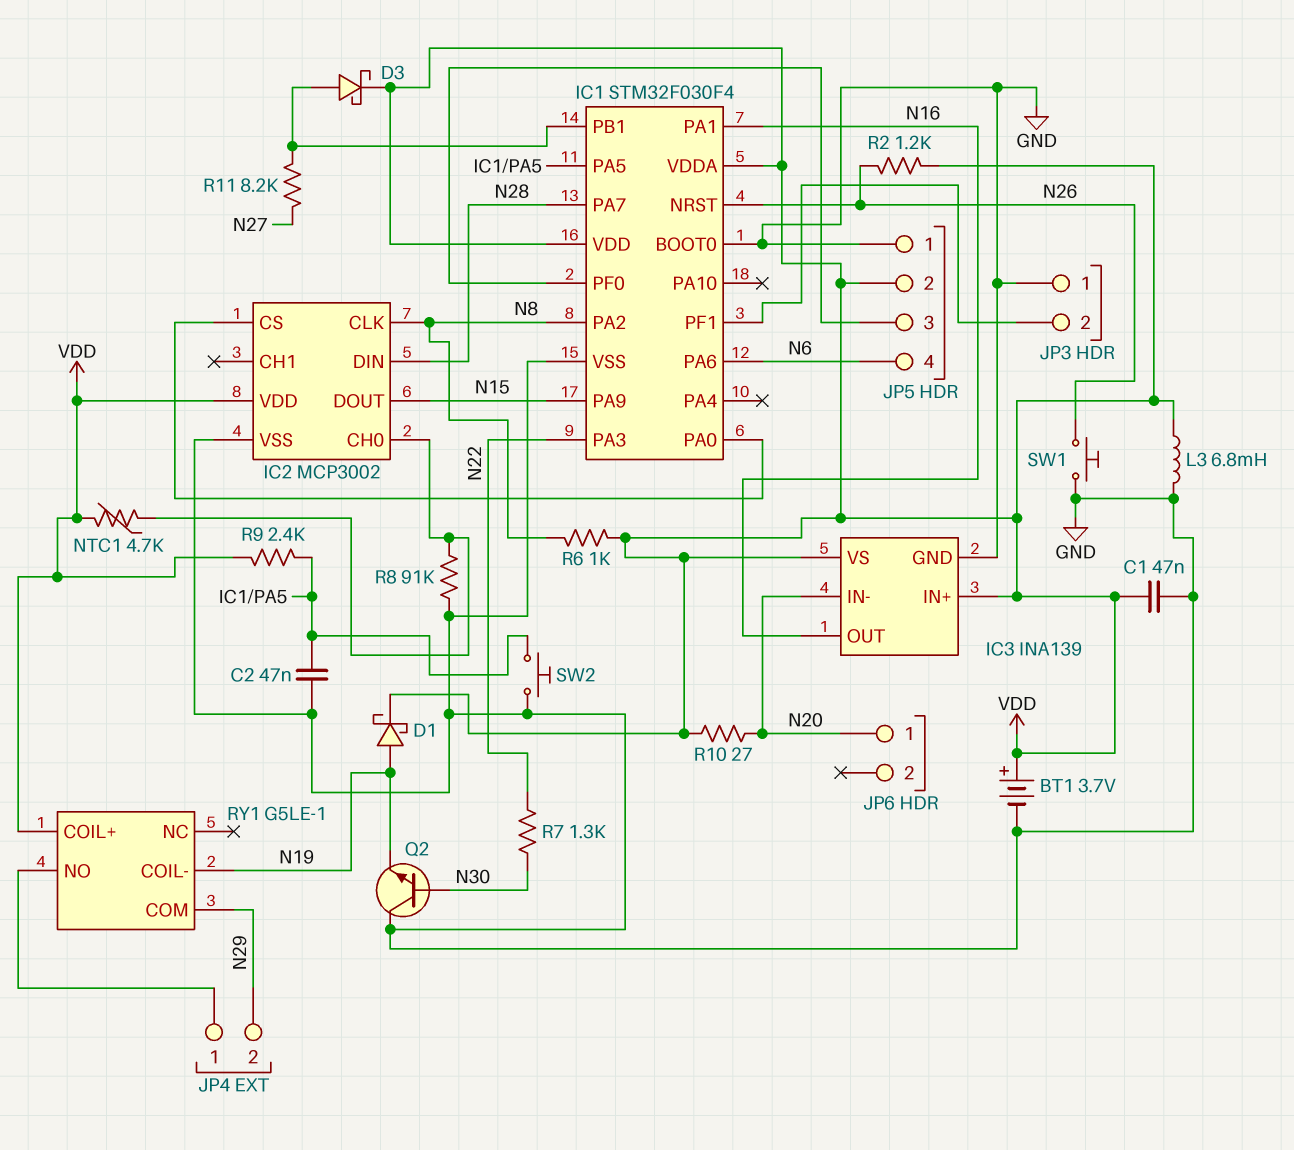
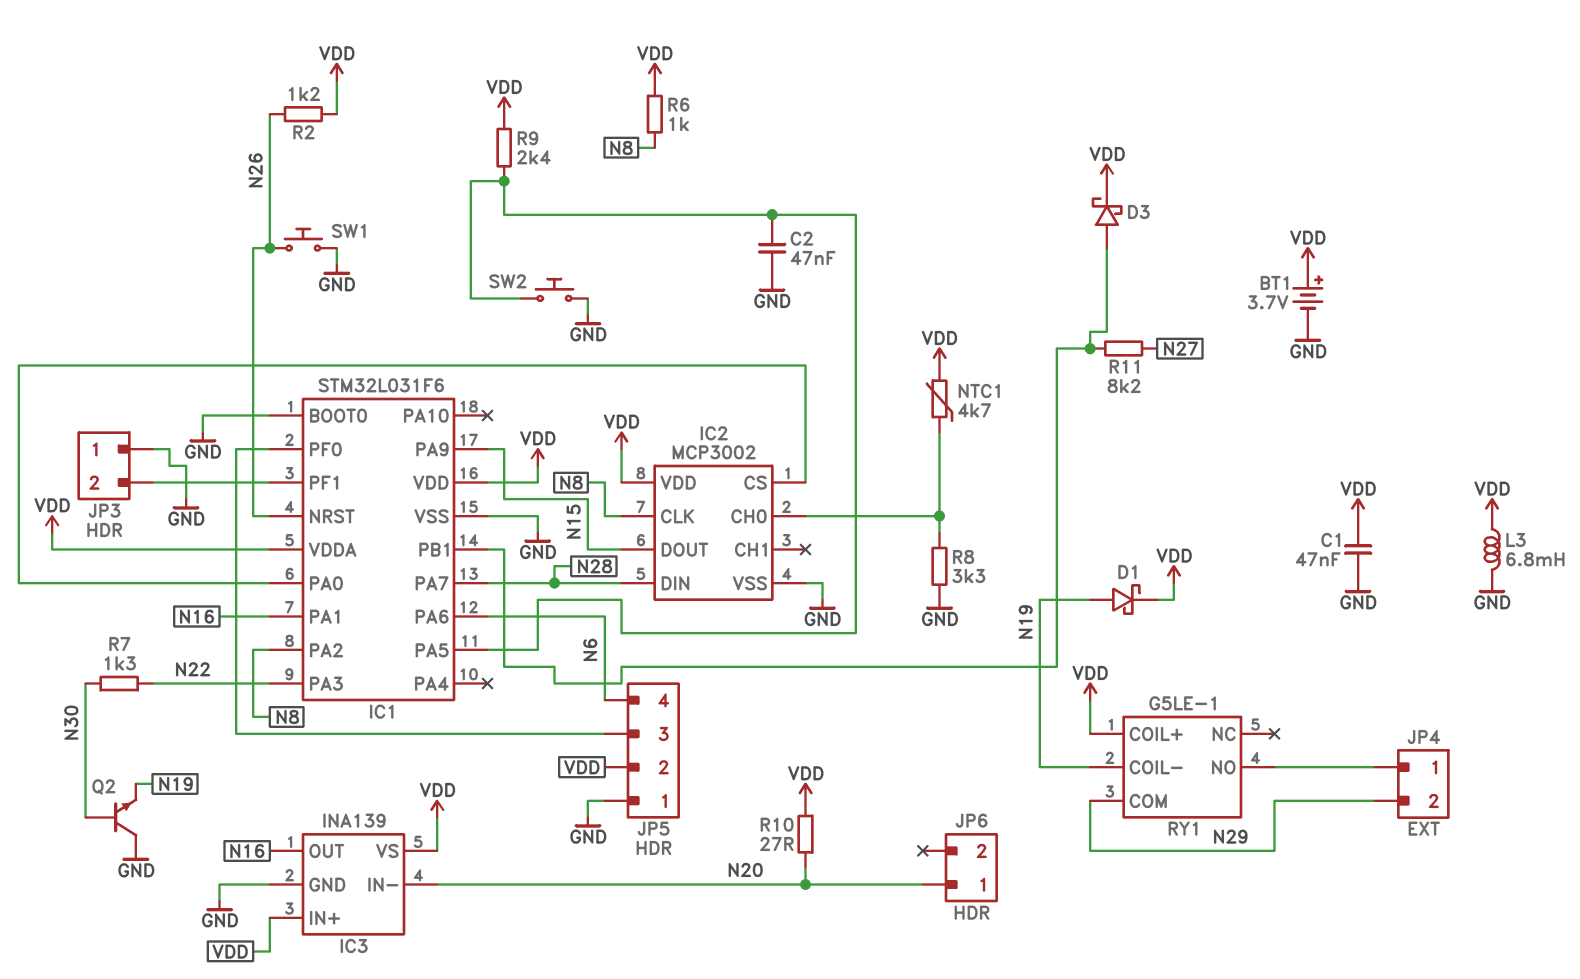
IC1: STM32F030F4 -> STM32L031F6
R8: 91k (GND, IC2/CH0) -> 3.3k (GND, IC2/CH0)

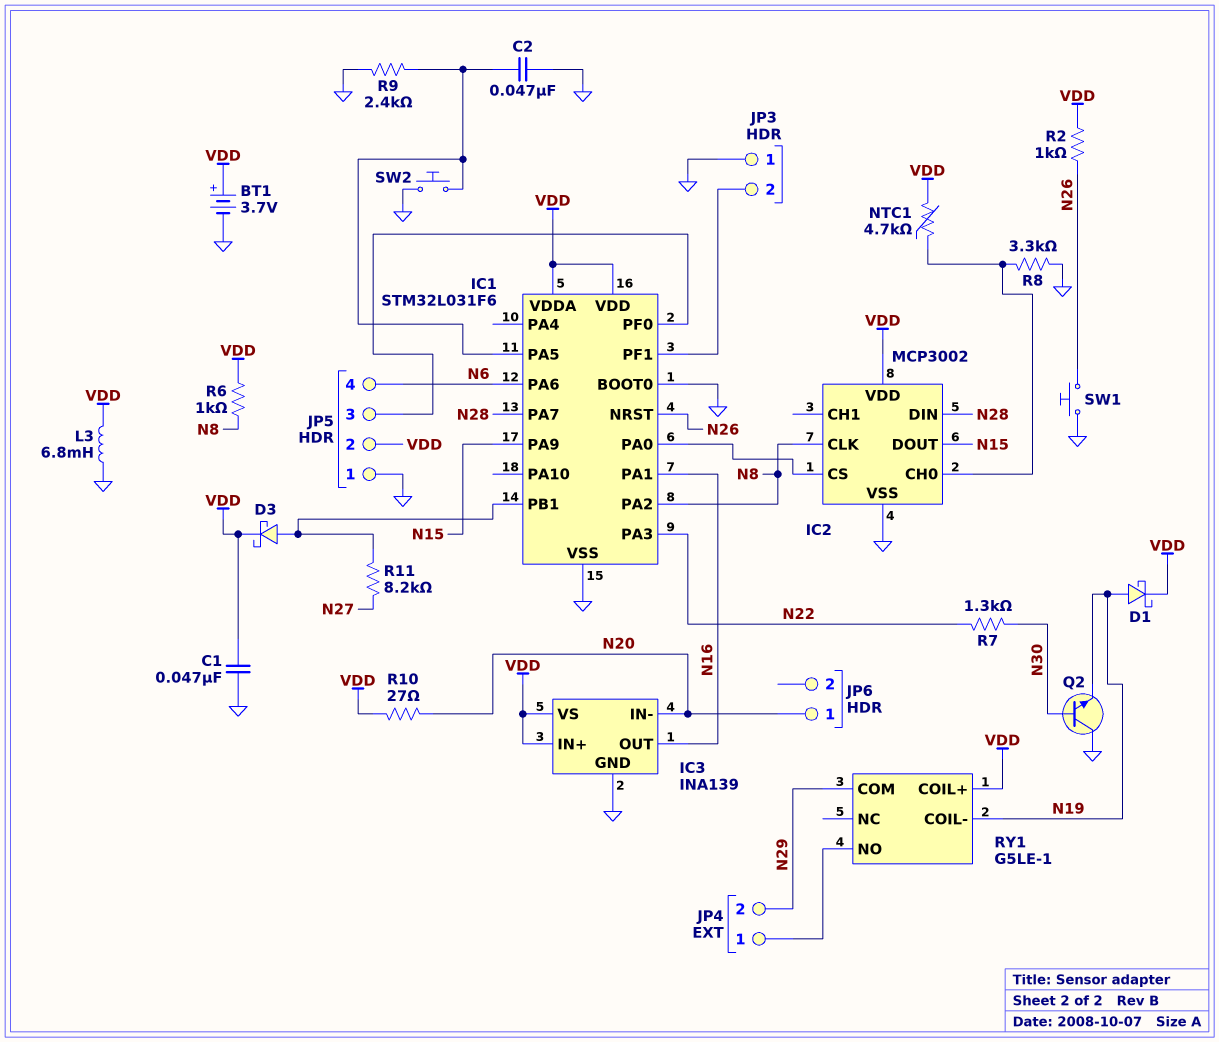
R2: 1.2k (N26, VDD) -> 1k (N26, VDD)
R9: 2.4k (IC1/PA5, VDD) -> 2.4k (GND, IC1/PA5)

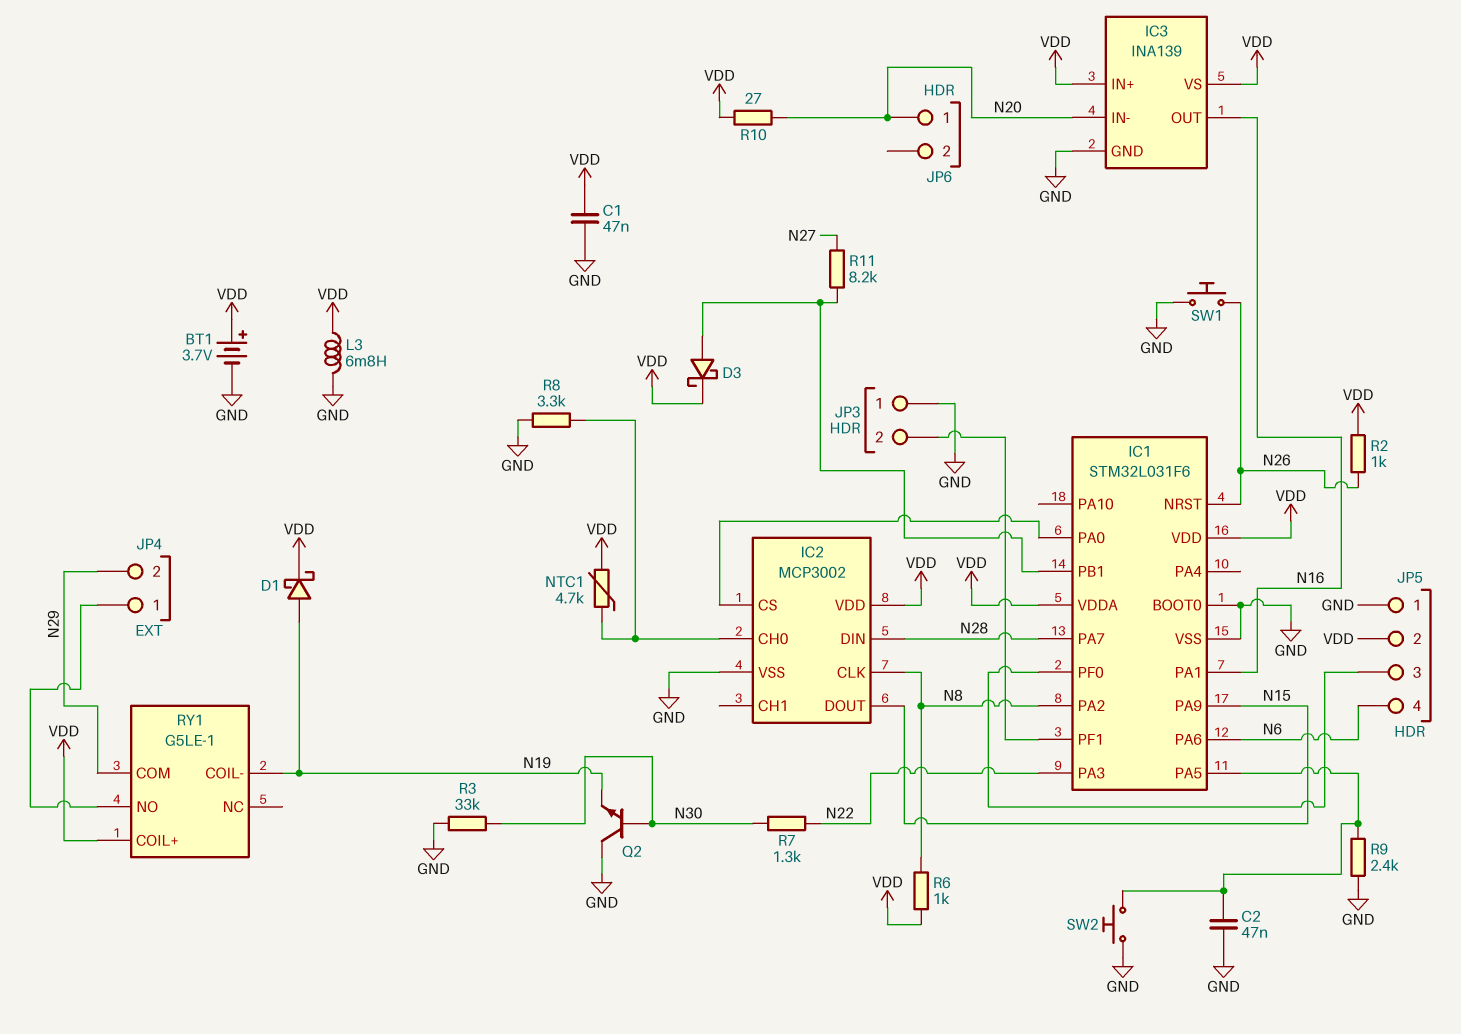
R3: none -> 33k (GND, N30)

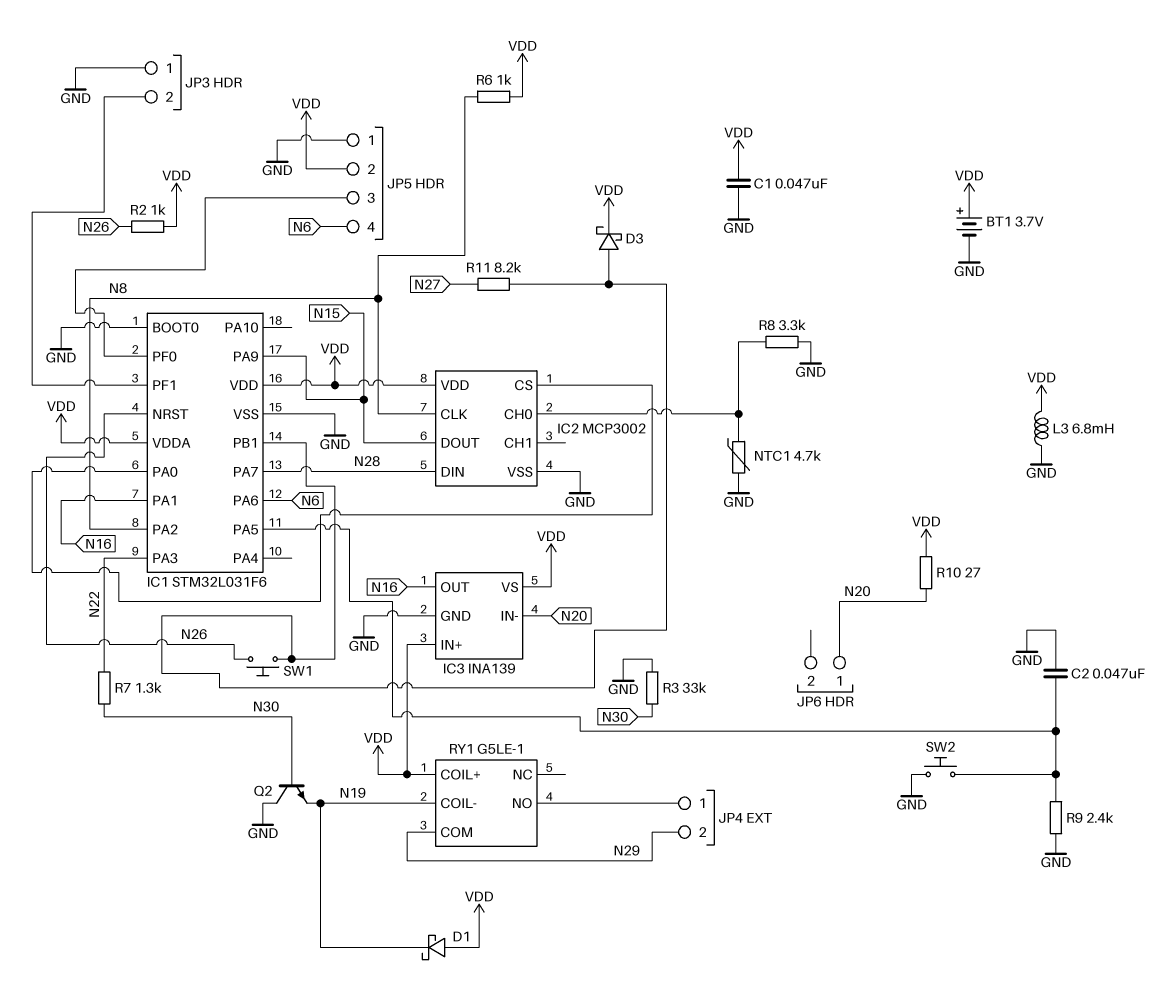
D1: schottky (A N19, K VDD) -> schottky (A VDD, K N19)
NTC1: 4.7k (IC2/CH0, VDD) -> 4.7k (GND, IC2/CH0)
SW1: button (GND, N26) -> button (IC1/PB1, N26)

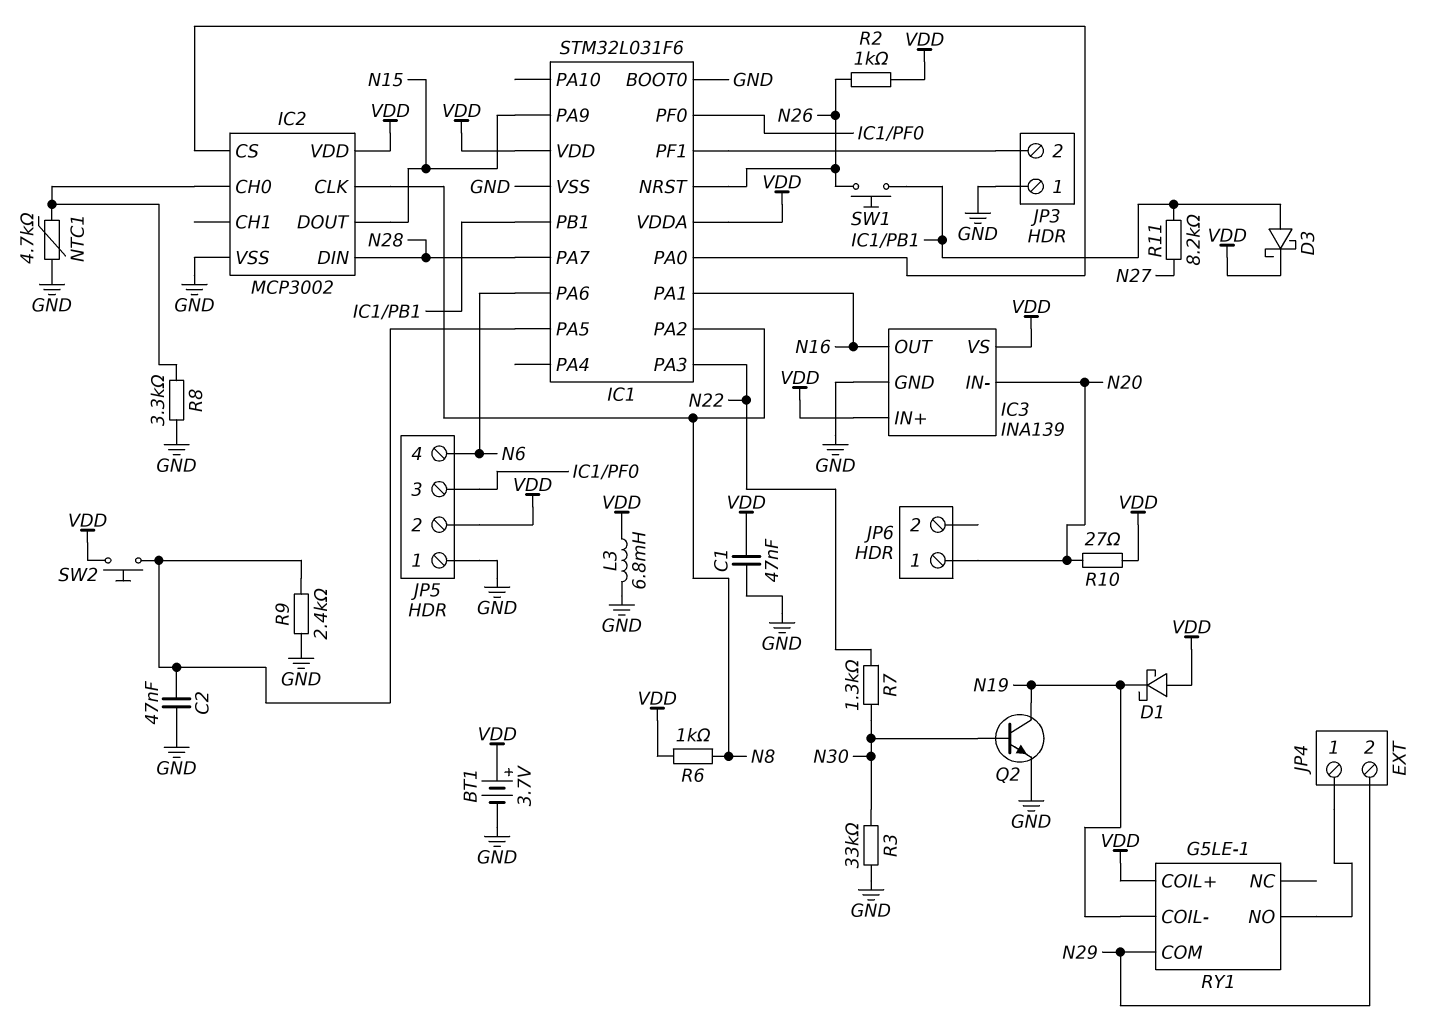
Q2: NPN (B N30, C GND, E N19) -> NPN (B N30, C N19, E GND)
SW2: button (GND, IC1/PA5) -> button (IC1/PA5, VDD)

